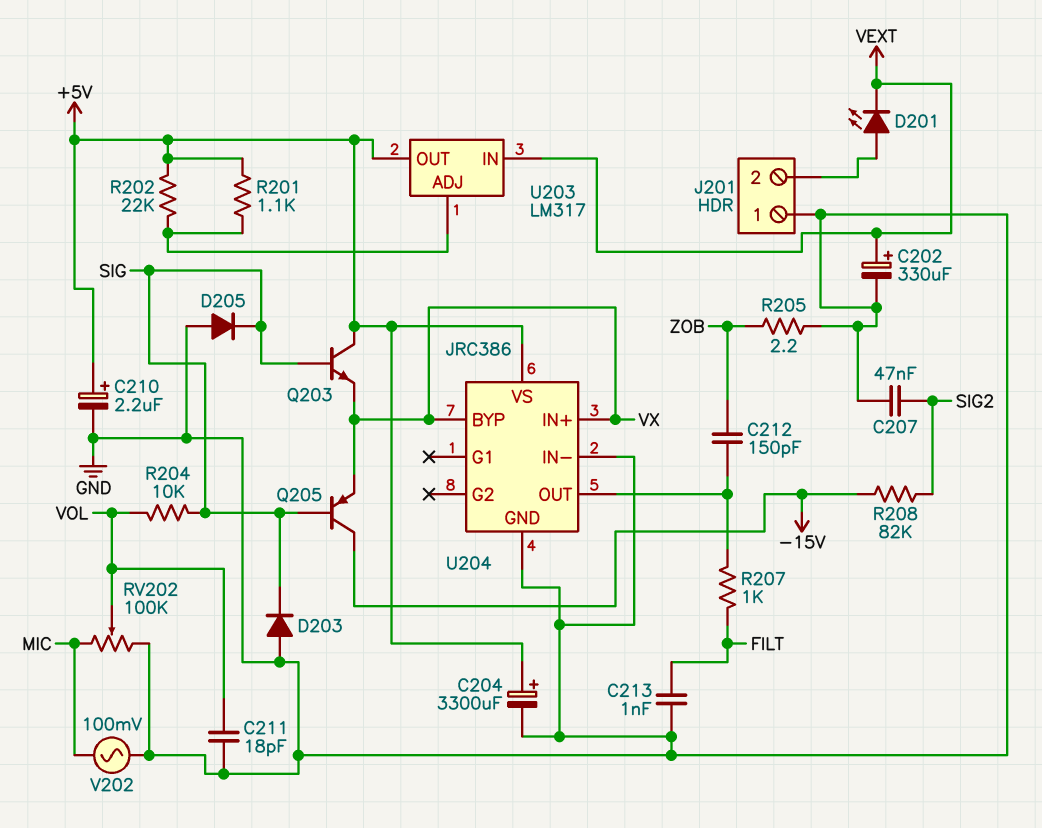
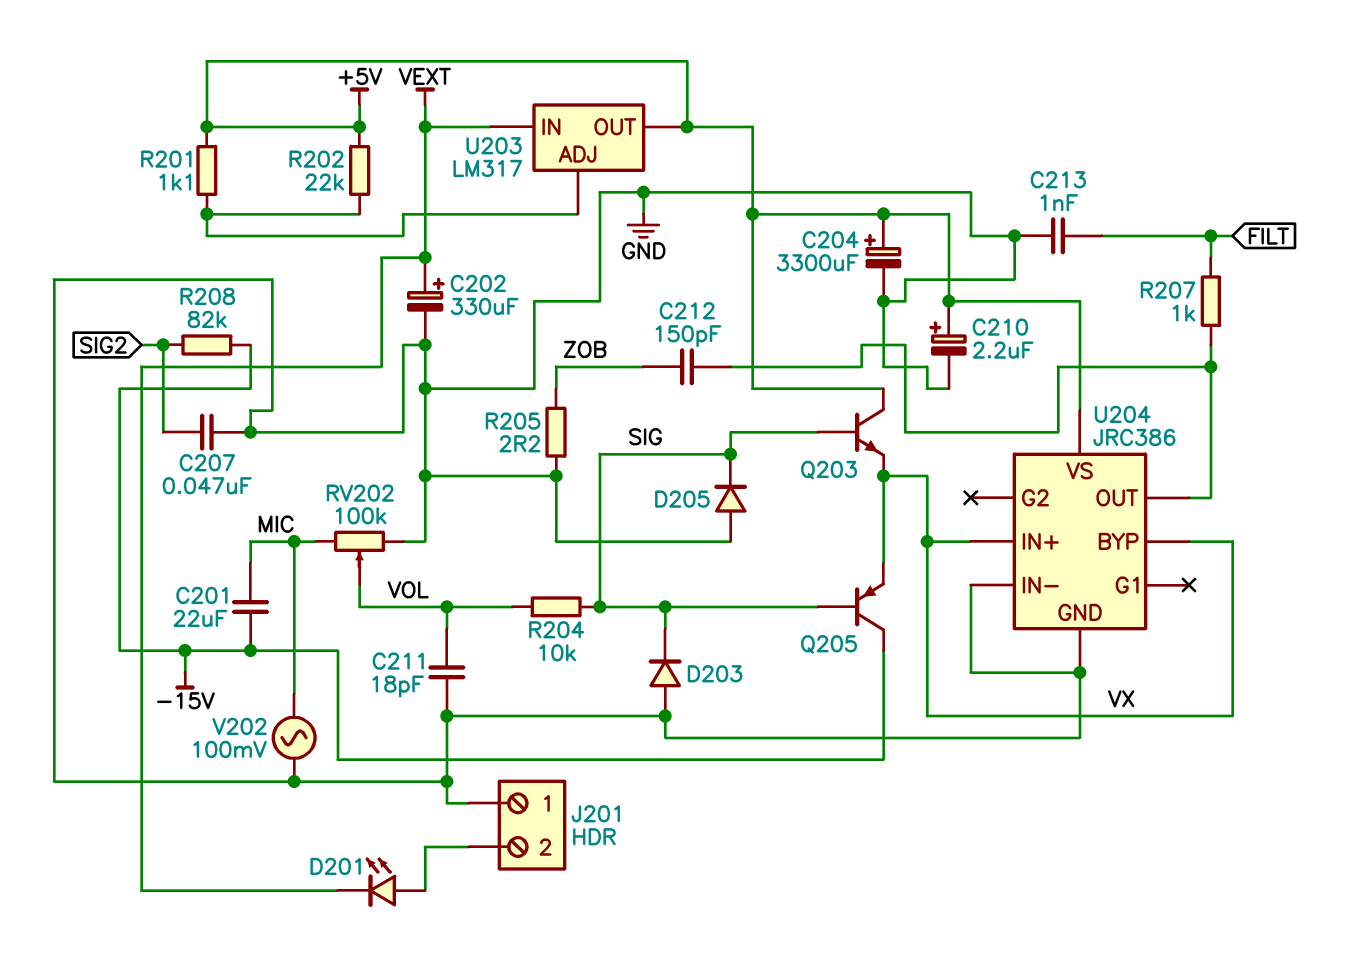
C201: none -> 22uF (-15V, MIC)

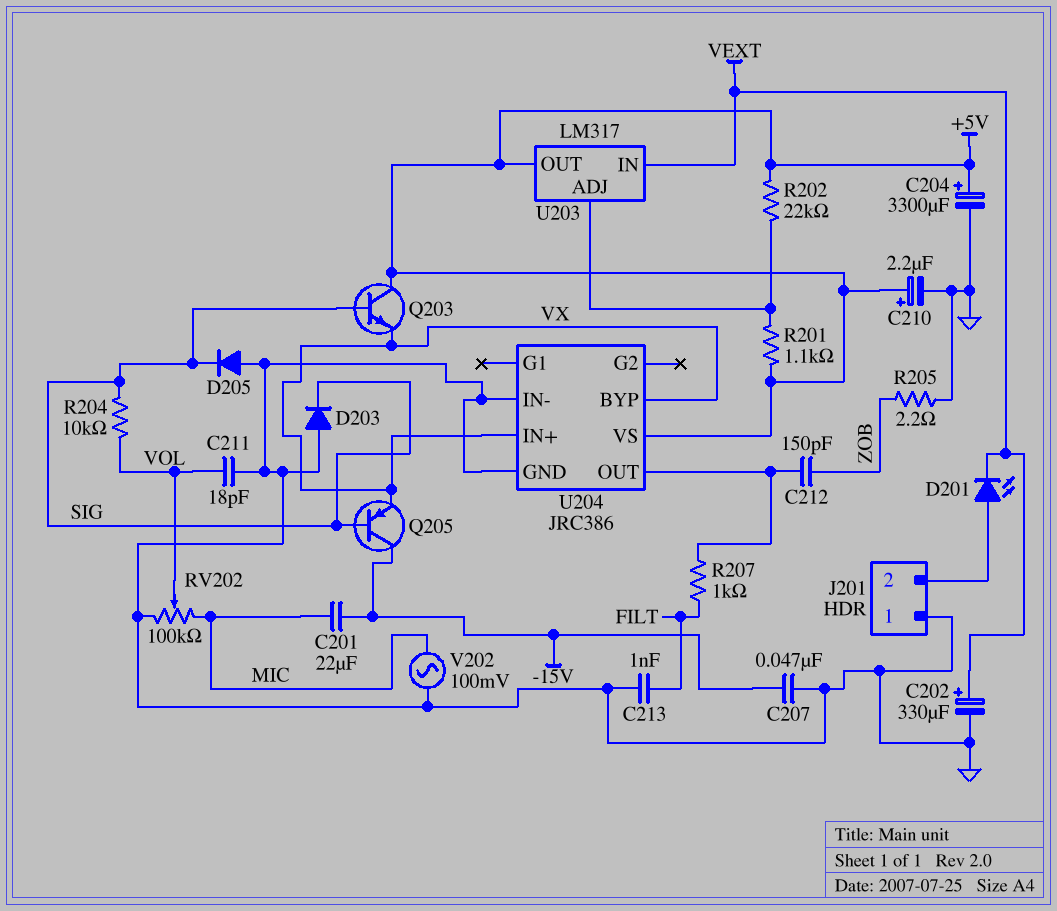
C207: 47nF (GND, SIG2) -> 47nF (-15V, GND)
R208: 82k (-15V, SIG2) -> none

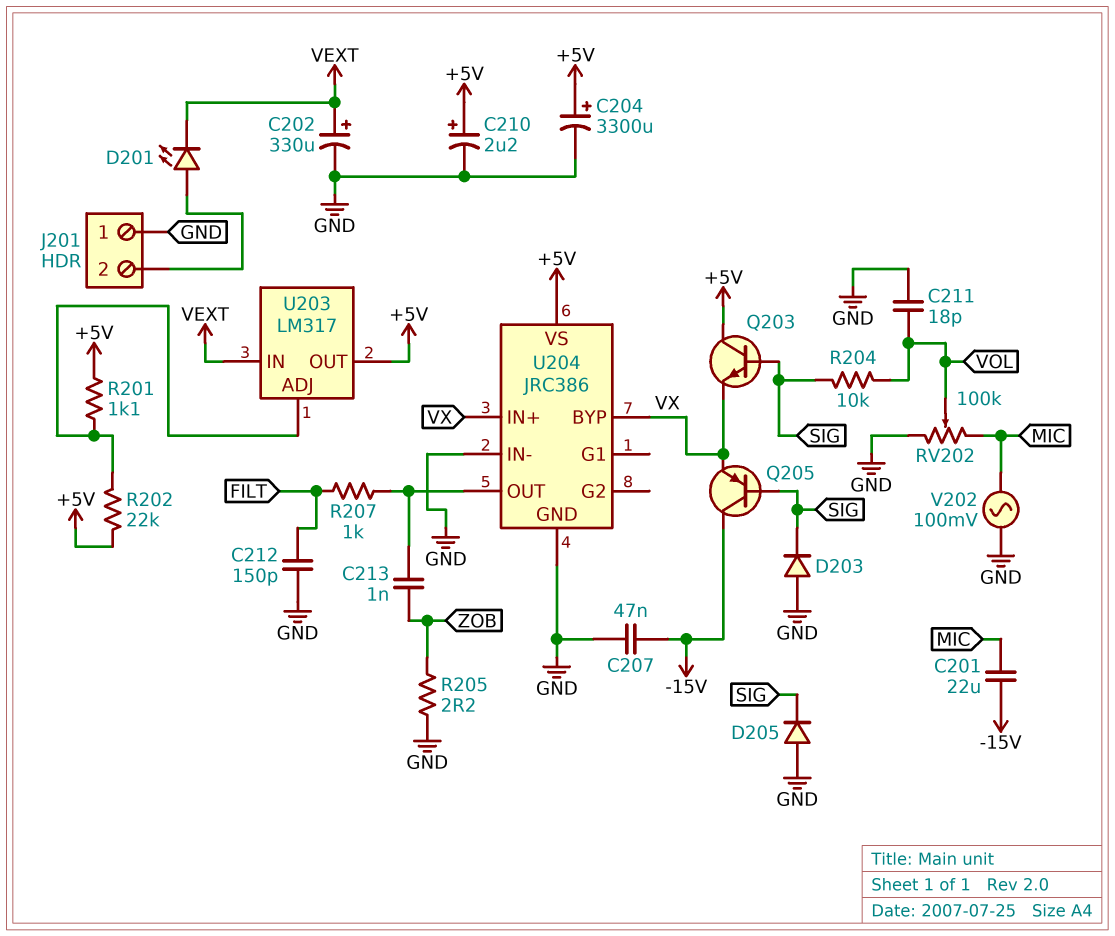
C212: 150pF (U204/OUT, ZOB) -> 150pF (FILT, GND)
C213: 1nF (FILT, GND) -> 1nF (U204/OUT, ZOB)

